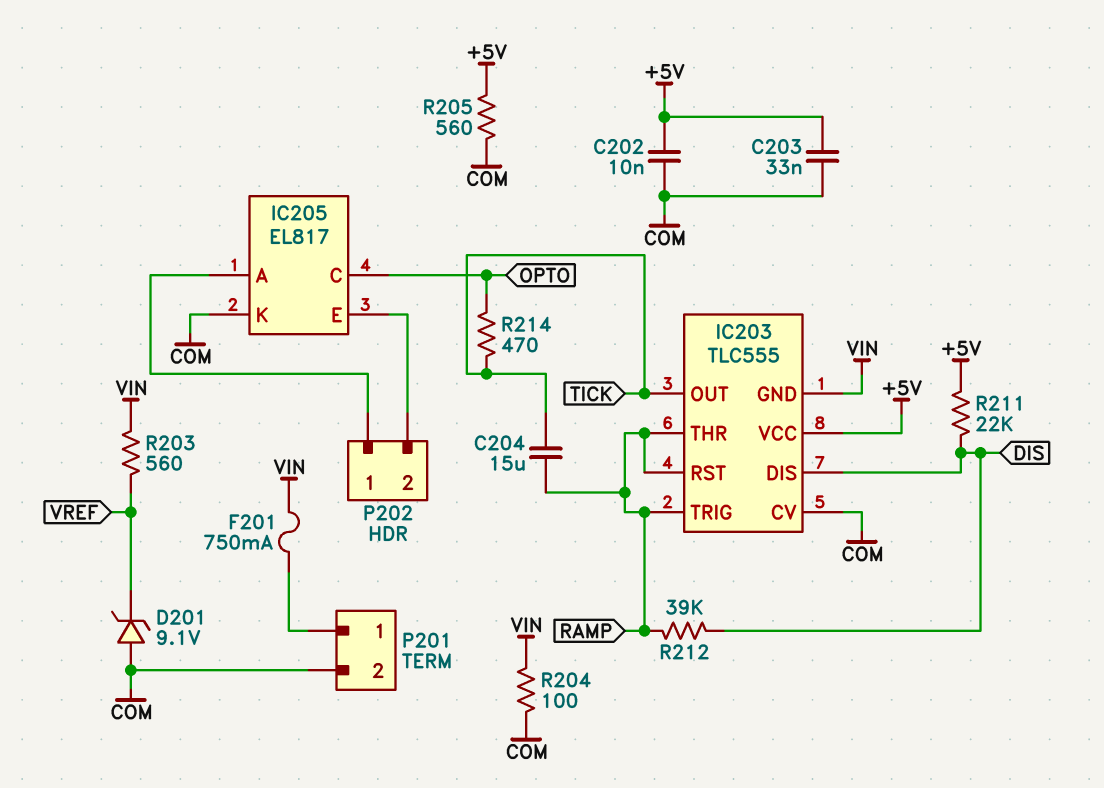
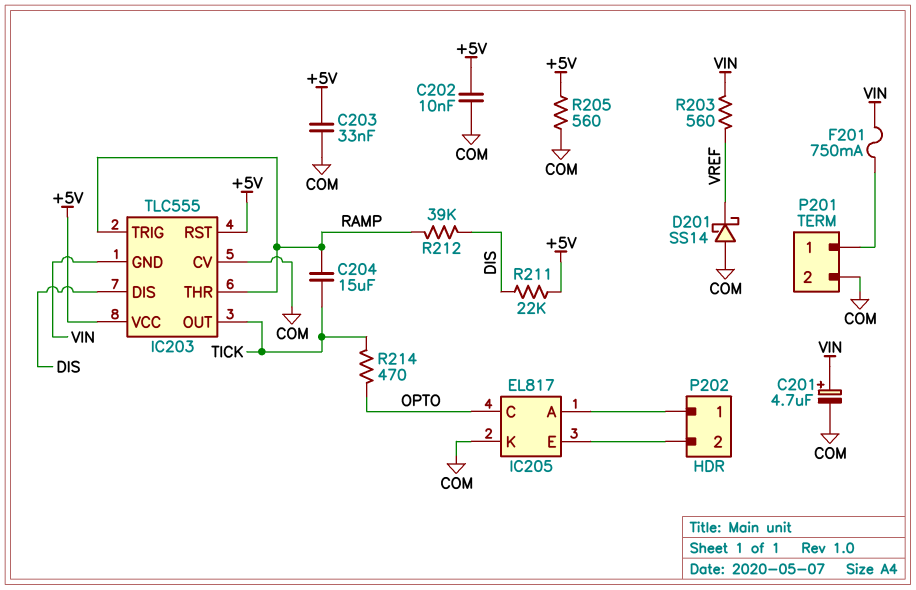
C201: none -> 4.7uF (plus VIN, minus COM)
D201: zener 9.1V (A COM, K VREF) -> schottky SS14 (A COM, K VREF)
IC203 pin RST: RAMP -> +5V
R204: 100 (COM, VIN) -> none

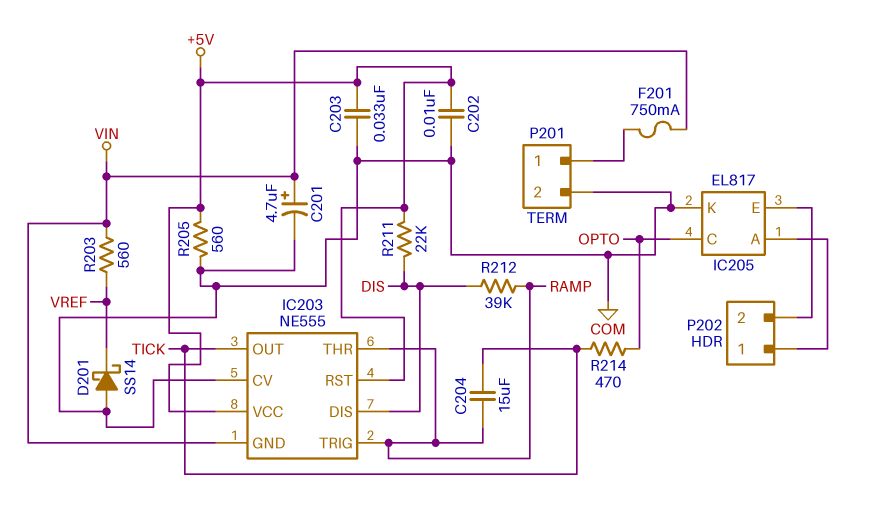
IC203: TLC555 -> NE555

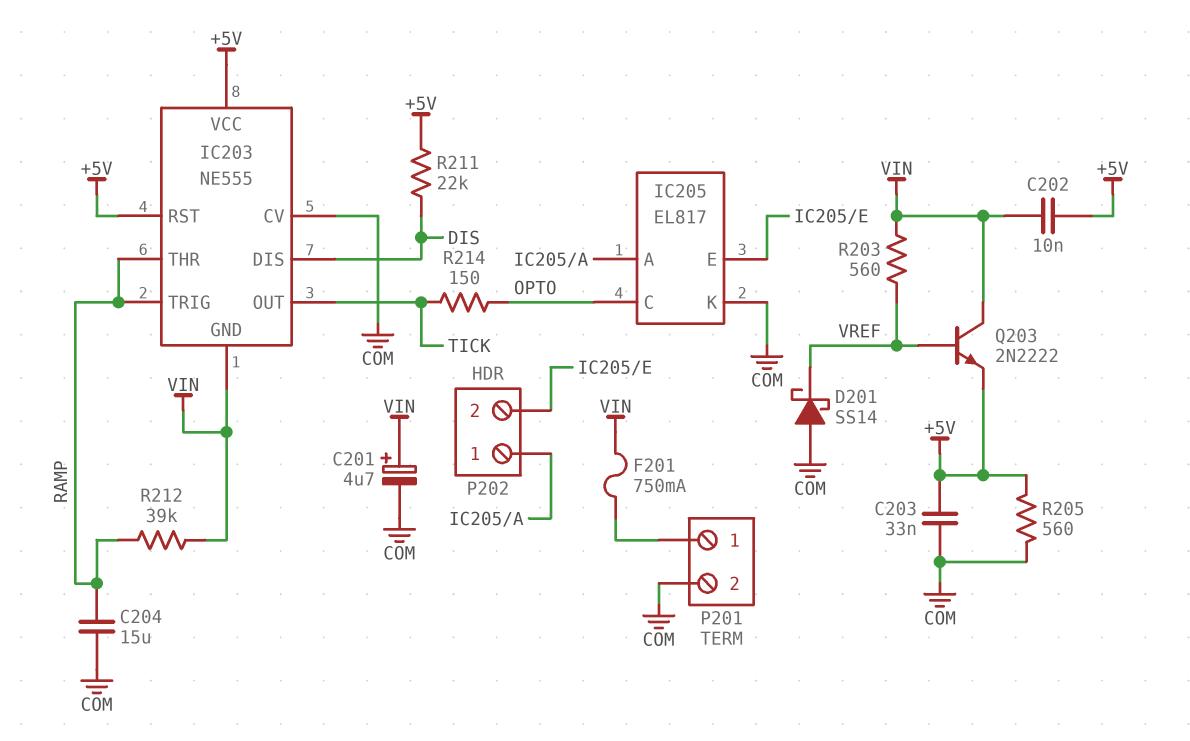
C202: 10nF (+5V, COM) -> 10nF (+5V, VIN)
C204: 15uF (RAMP, TICK) -> 15uF (COM, RAMP)
Q203: none -> NPN 2N2222 (B VREF, C VIN, E +5V)
R212: 39k (DIS, RAMP) -> 39k (RAMP, VIN)
R214: 470 (OPTO, TICK) -> 150 (OPTO, TICK)

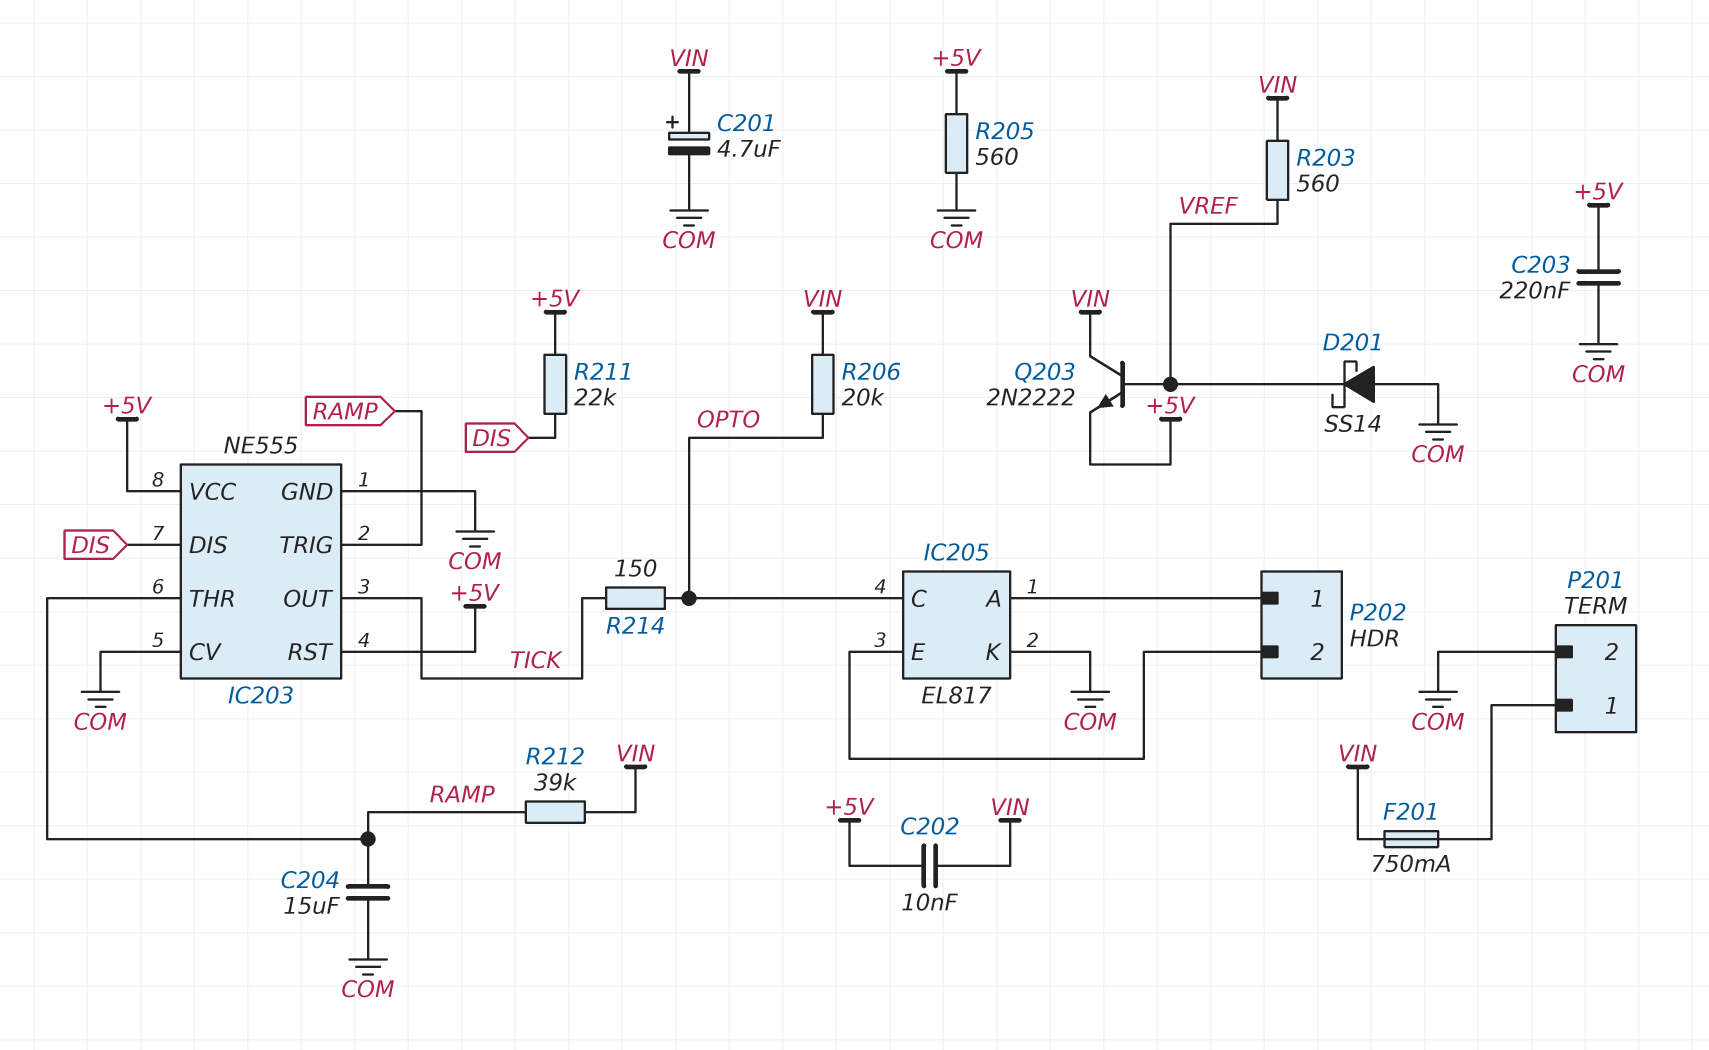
C203: 33nF (+5V, COM) -> 220nF (+5V, COM)
IC203 pin GND: VIN -> COM
R206: none -> 20k (OPTO, VIN)

